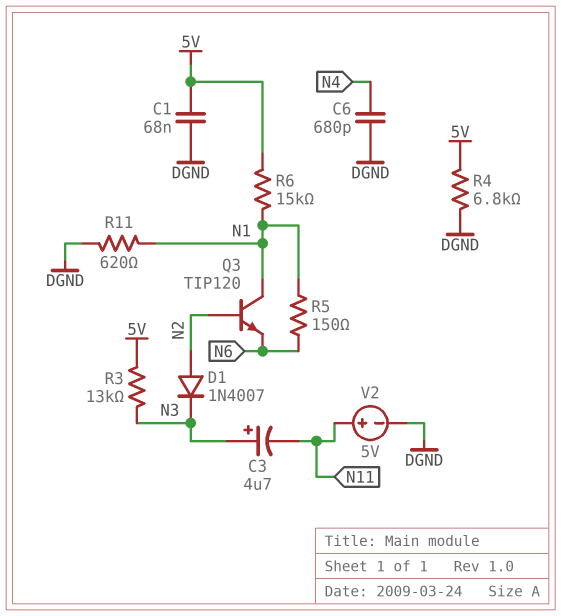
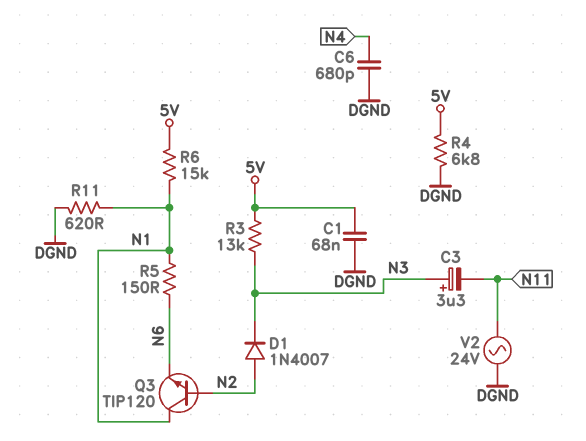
C3: 4.7uF (plus N3, minus N11) -> 3.3uF (plus N3, minus N11)
V2: 5V (plus N11, minus DGND) -> AC 24V (DGND, N11)

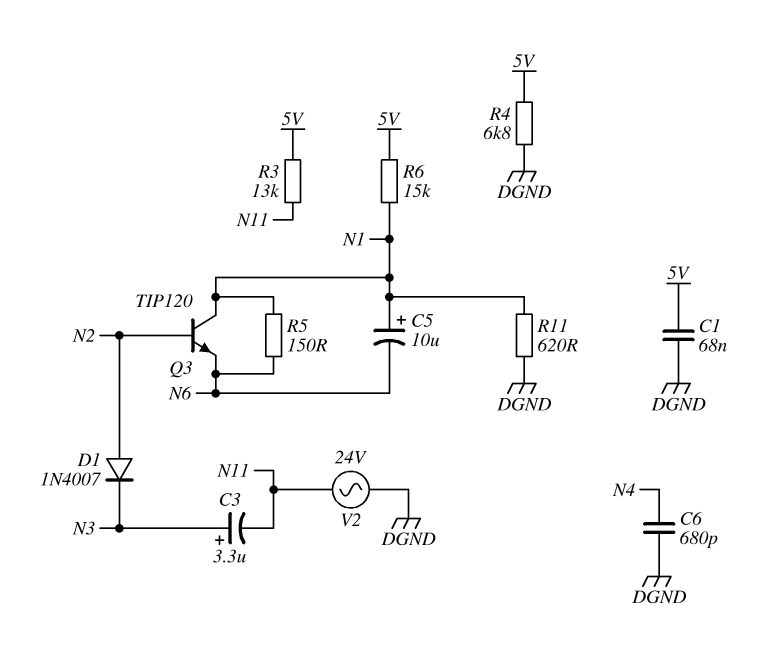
C5: none -> 10uF (plus N1, minus N6)
R3: 13k (5V, N3) -> 13k (5V, N11)

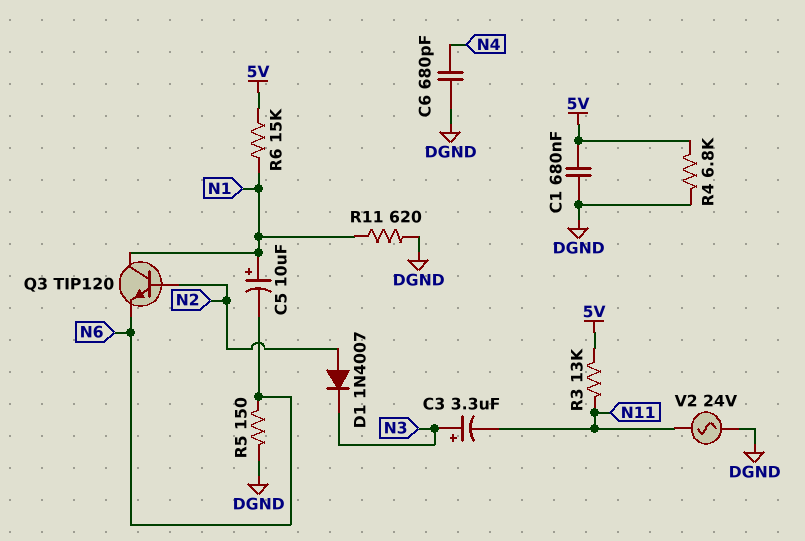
C1: 68nF (5V, DGND) -> 680nF (5V, DGND)
R5: 150 (N1, N6) -> 150 (DGND, N6)

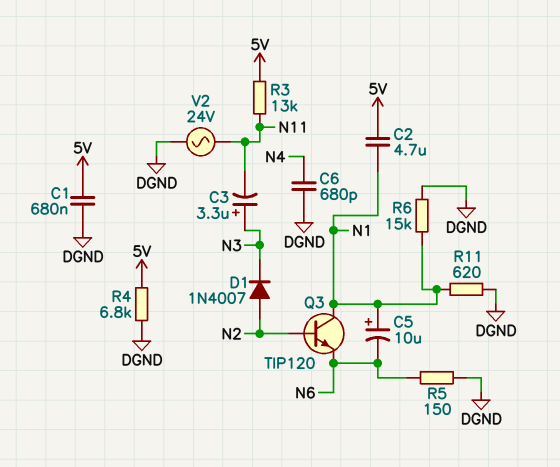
C2: none -> 4.7uF (5V, N1)
R6: 15k (5V, N1) -> 15k (DGND, N1)

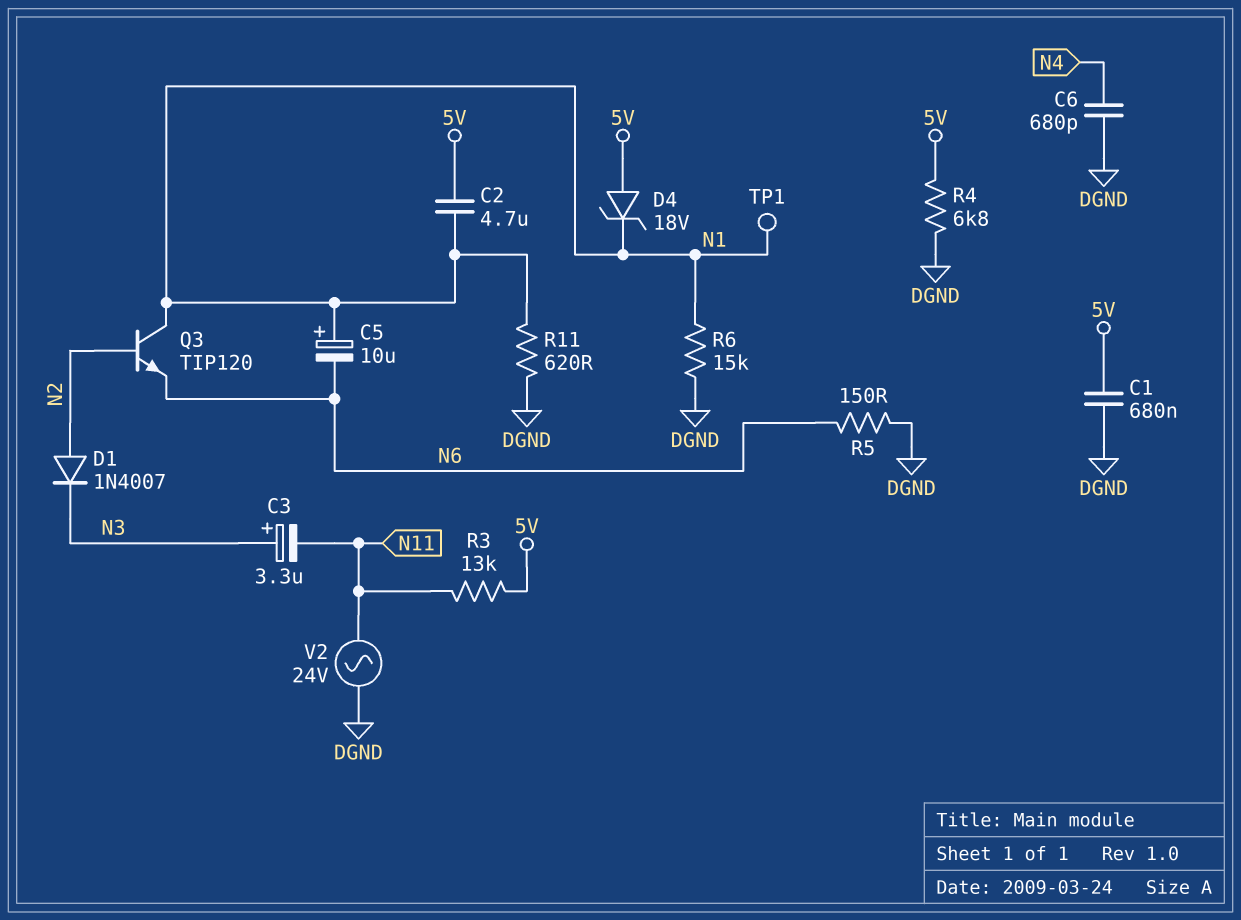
D4: none -> zener 18V (A 5V, K N1)
TP1: none -> test point (N1)

